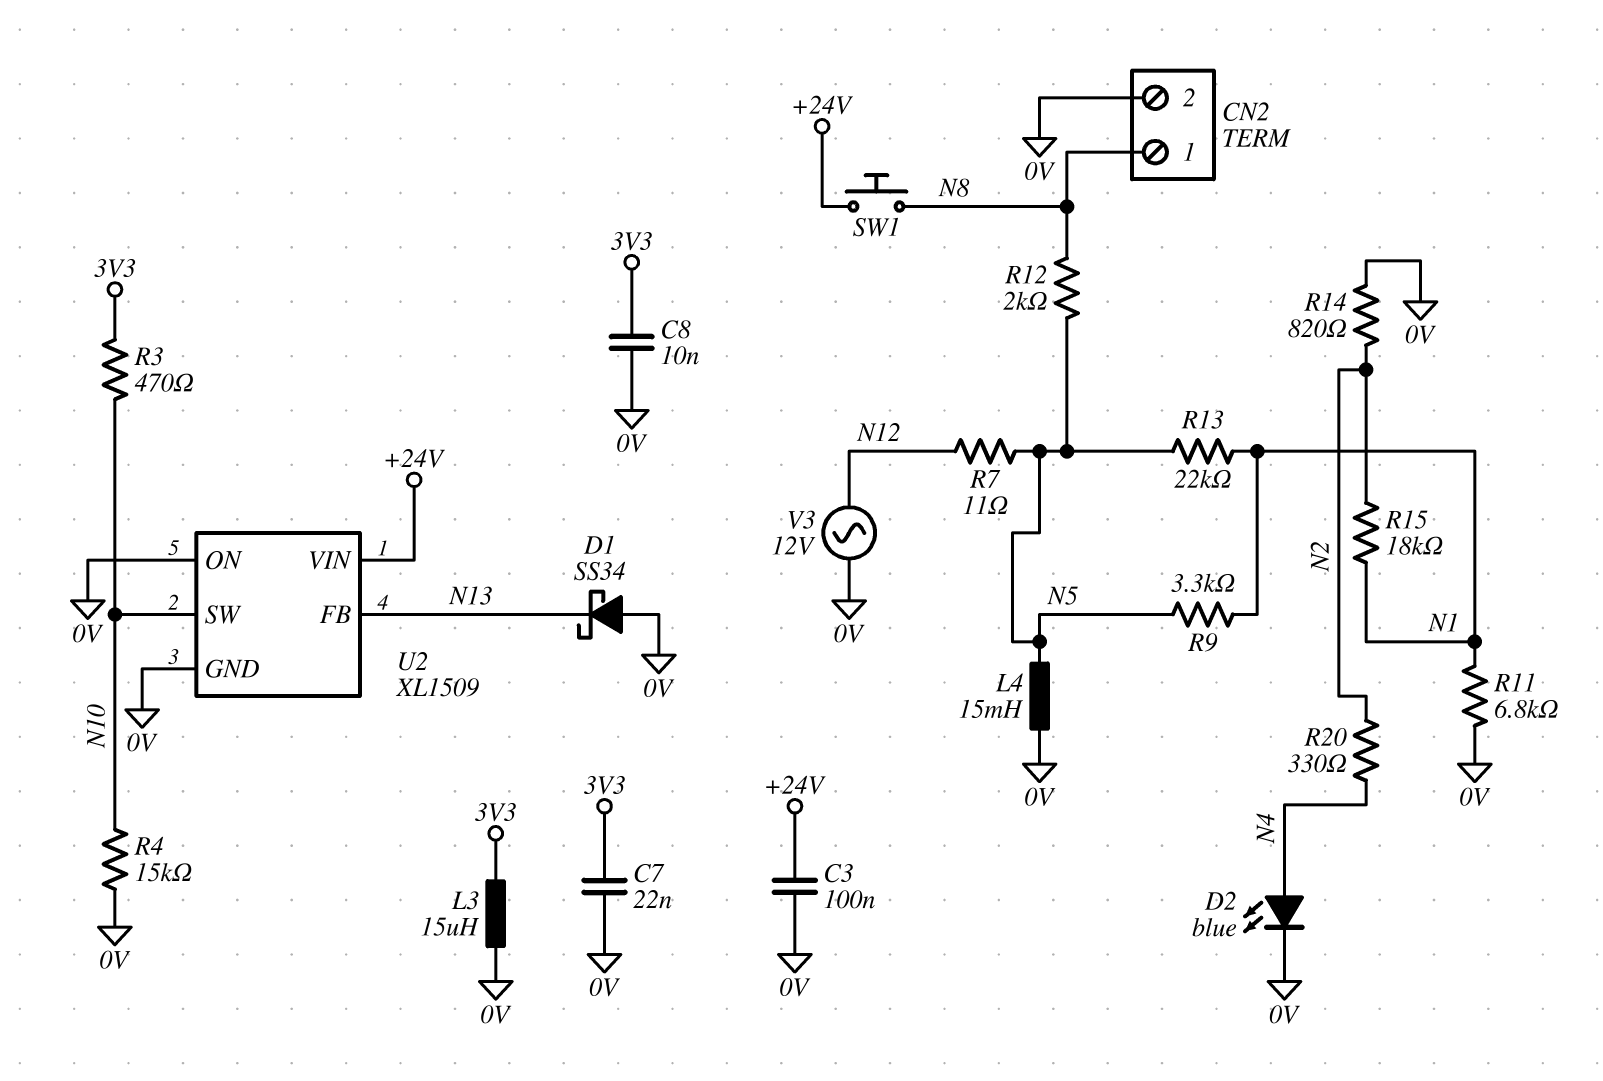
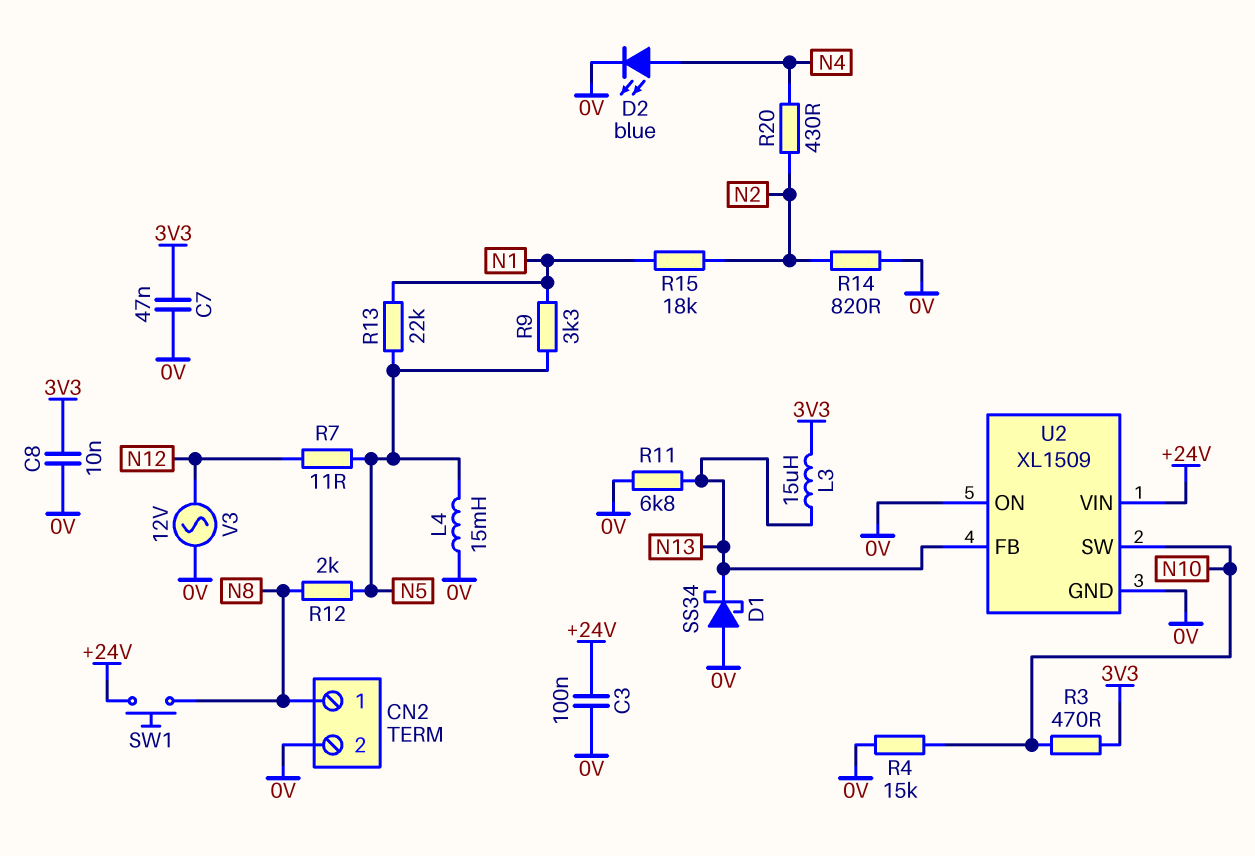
C7: 22nF (0V, 3V3) -> 47nF (0V, 3V3)
L3: 15uH (0V, 3V3) -> 15uH (3V3, N13)
R11: 6.8k (0V, N1) -> 6.8k (0V, N13)
R20: 330 (N2, N4) -> 430 (N2, N4)

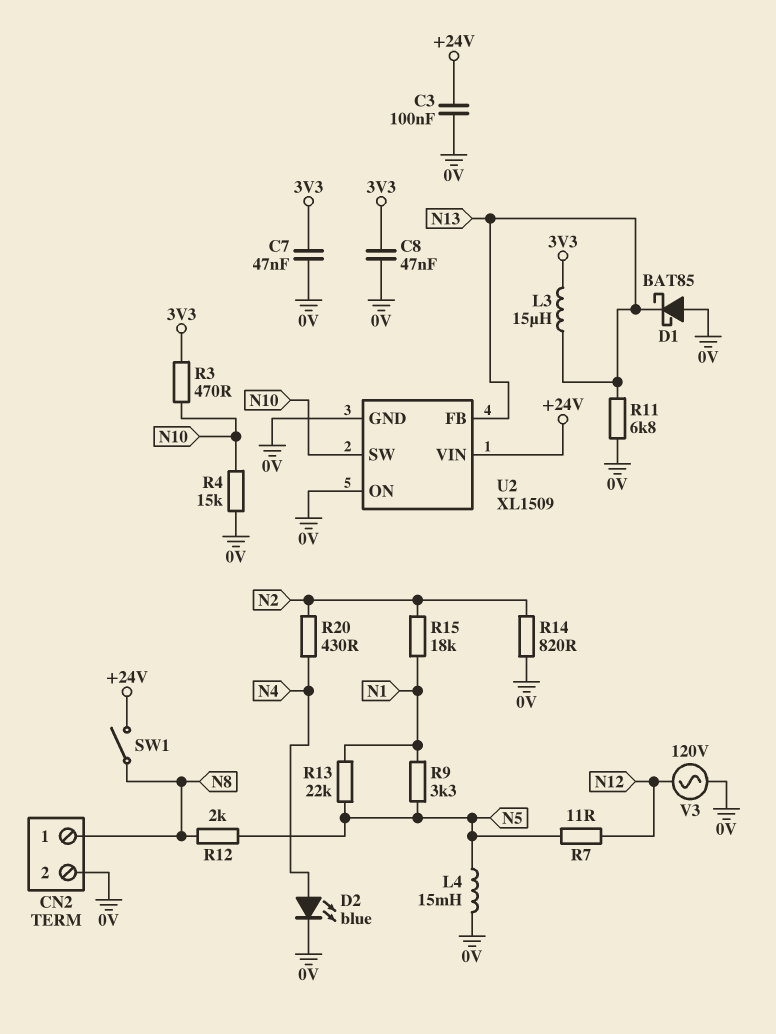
C8: 10nF (0V, 3V3) -> 47nF (0V, 3V3)
D1: schottky SS34 (A 0V, K N13) -> schottky BAT85 (A 0V, K N13)
SW1: button (+24V, N8) -> switch (+24V, N8)
V3: AC 12V (0V, N12) -> AC 120V (0V, N12)

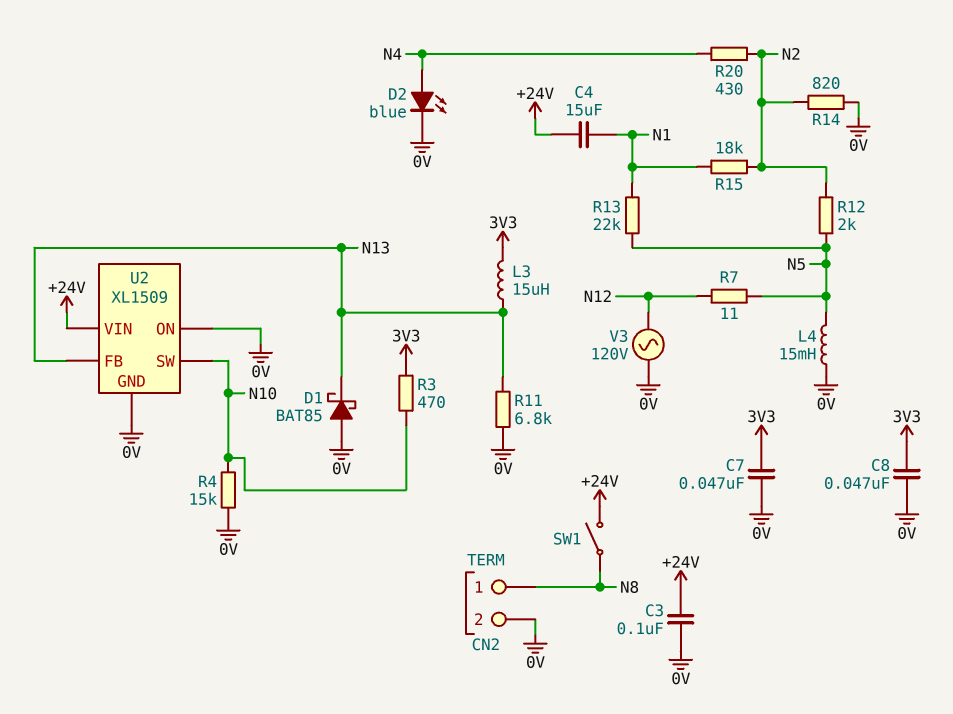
C4: none -> 15uF (+24V, N1)
R9: 3.3k (N1, N5) -> none
R12: 2k (N5, N8) -> 2k (N2, N5)

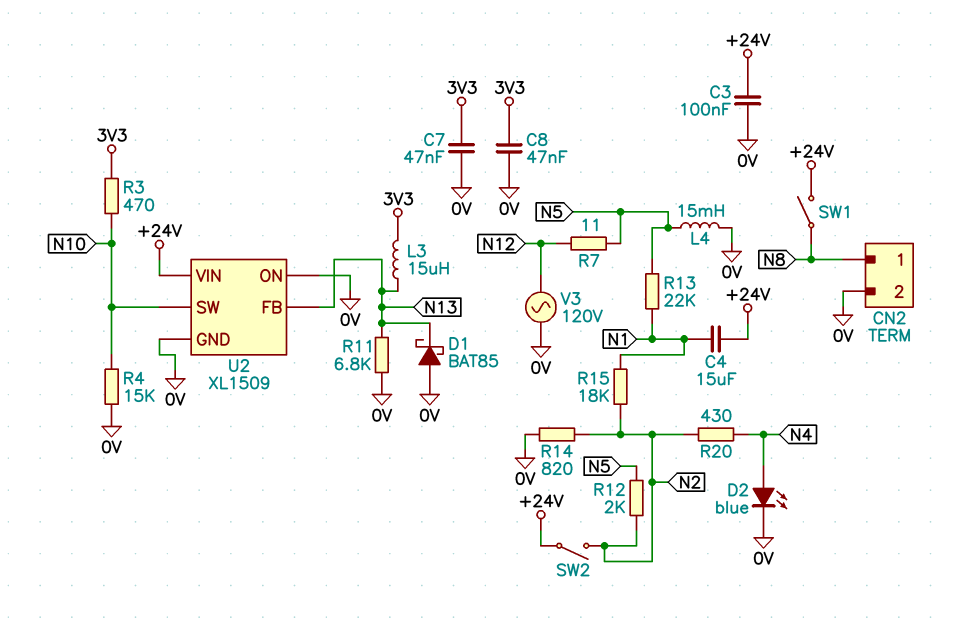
SW2: none -> switch (+24V, N2)

